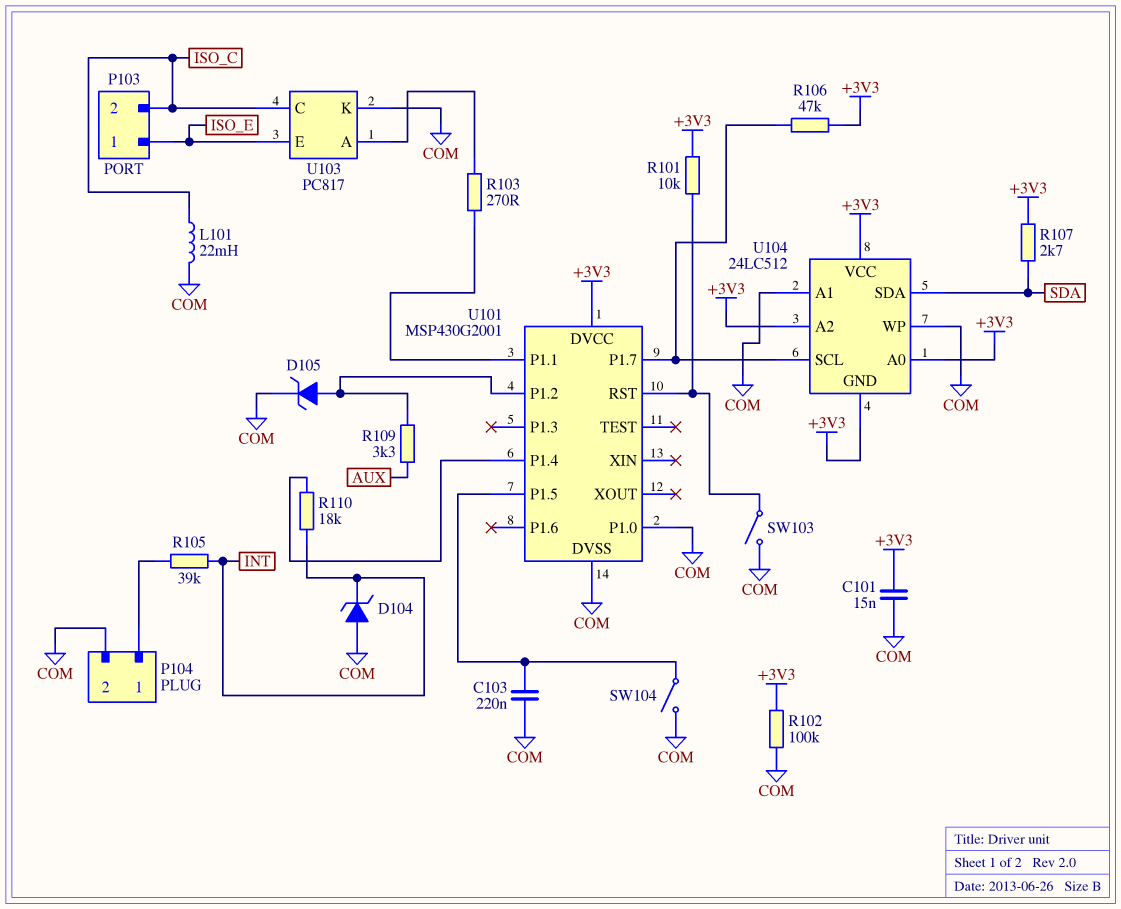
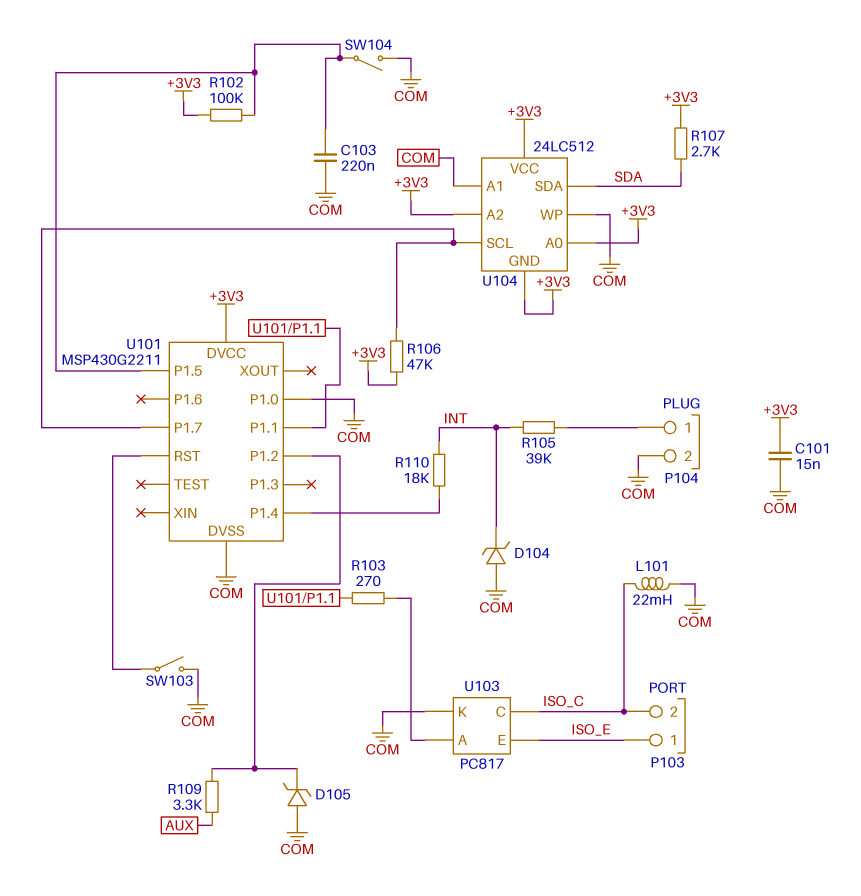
D105: zener (A U101/P1.2, K COM) -> zener (A COM, K U101/P1.2)
R101: 10k (+3V3, U101/RST) -> none
R102: 100k (+3V3, COM) -> 100k (+3V3, U101/P1.5)
U101: MSP430G2001 -> MSP430G2211

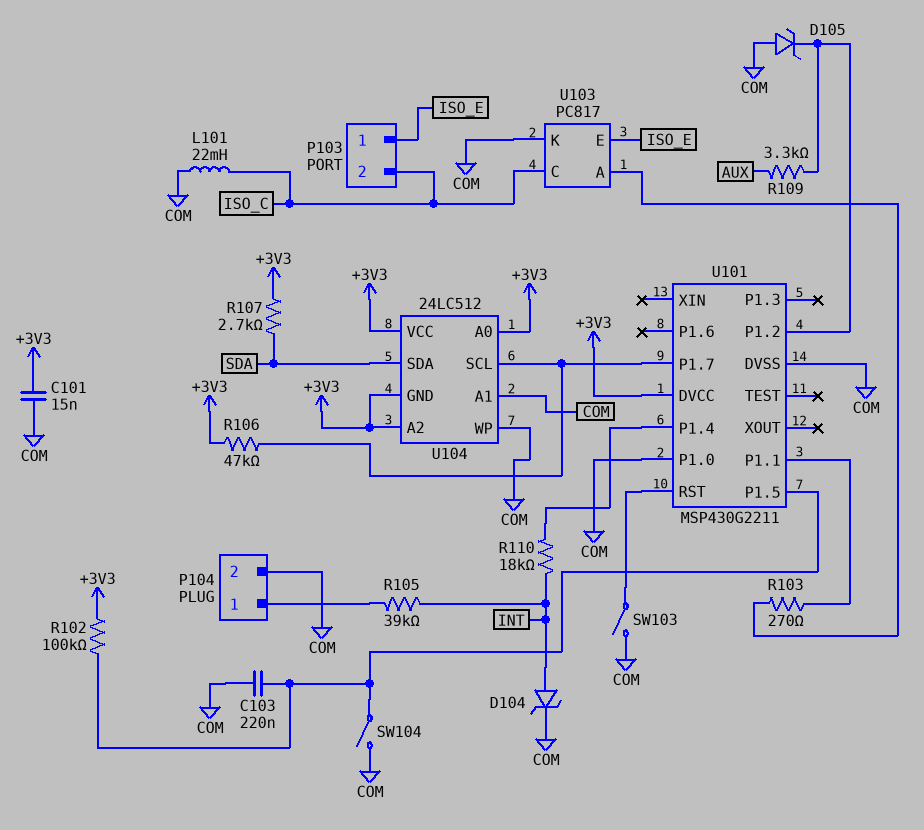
D104: zener (A COM, K INT) -> zener (A INT, K COM)

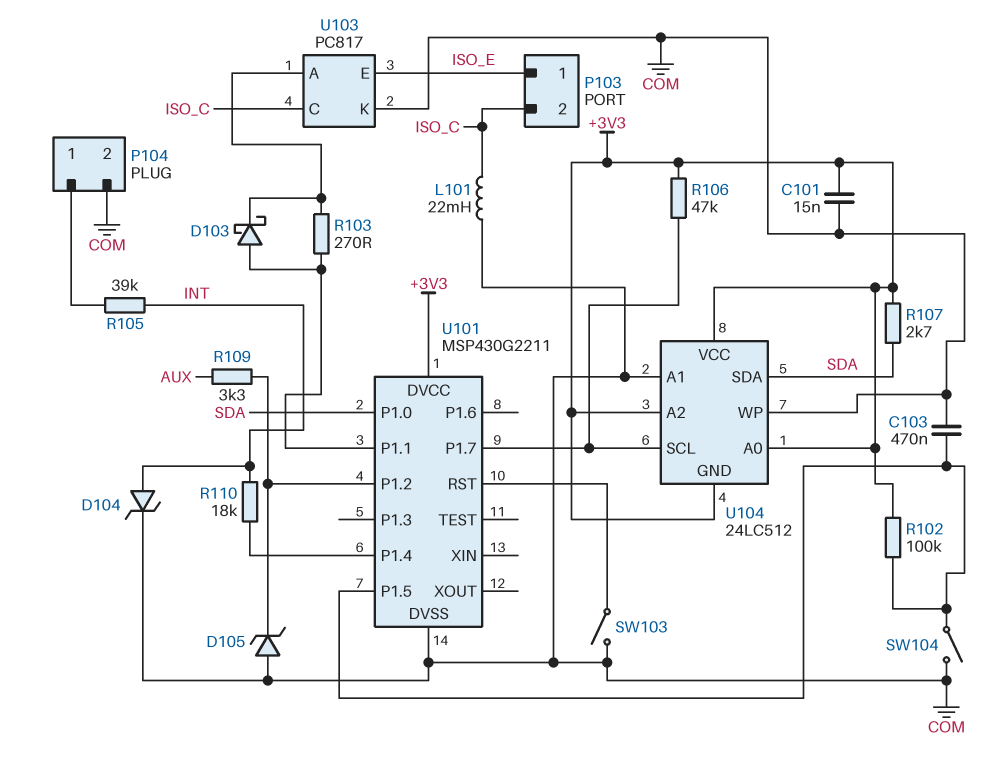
C103: 220nF (COM, U101/P1.5) -> 470nF (COM, U101/P1.5)
D103: none -> schottky (A U101/P1.1, K U103/A)
U101 pin P1.0: COM -> SDA

